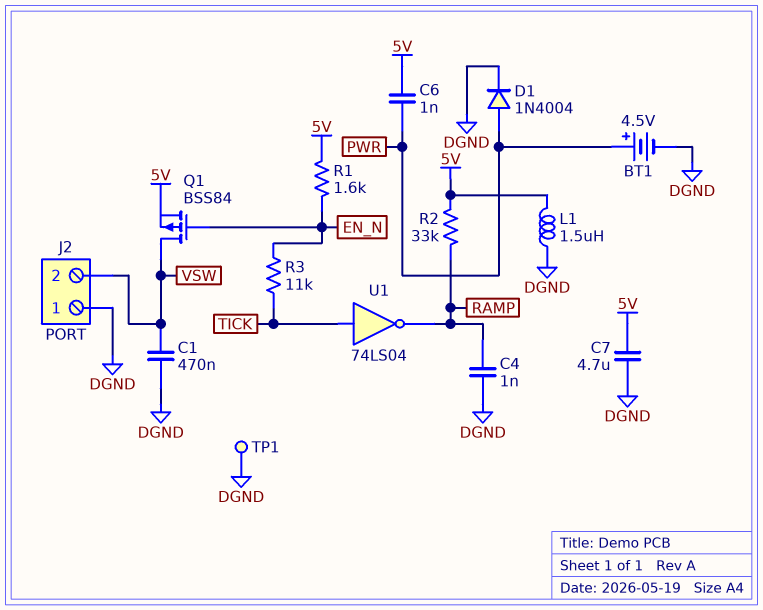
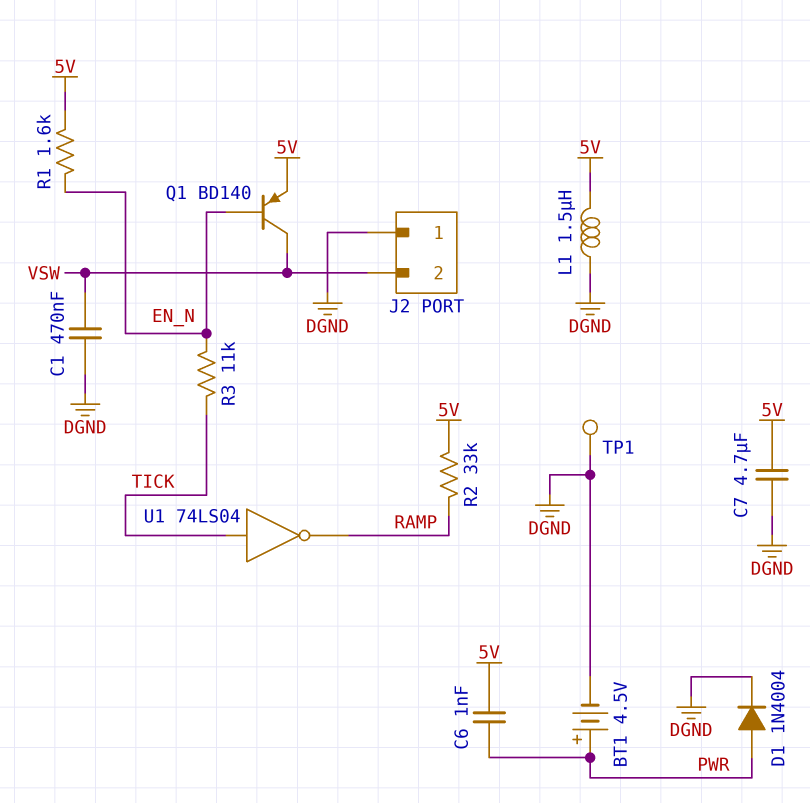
C4: 1nF (DGND, RAMP) -> none
Q1: PMOS BSS84 (G EN_N, D VSW, S 5V) -> PNP BD140 (B EN_N, C VSW, E 5V)

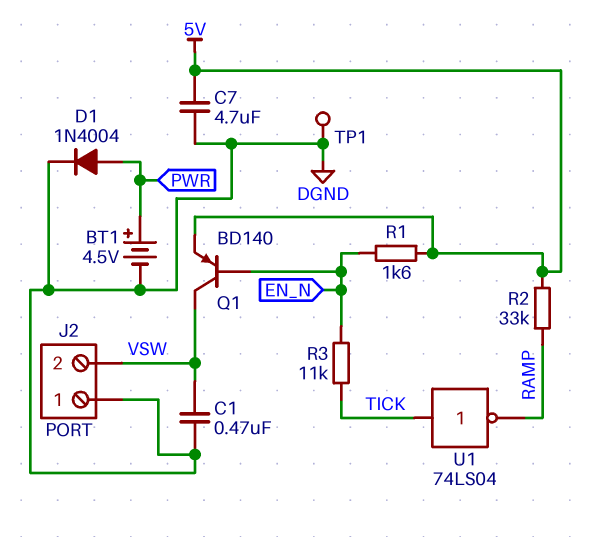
C6: 1nF (5V, PWR) -> none
L1: 1.5uH (5V, DGND) -> none

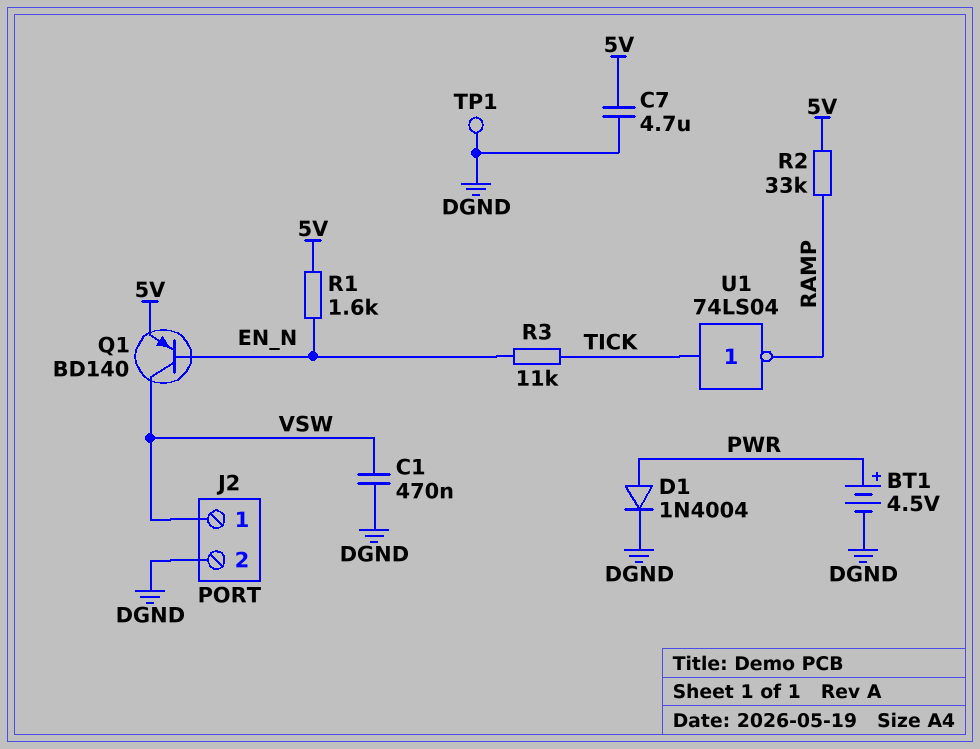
J2 pin 1: DGND -> VSW
J2 pin 2: VSW -> DGND

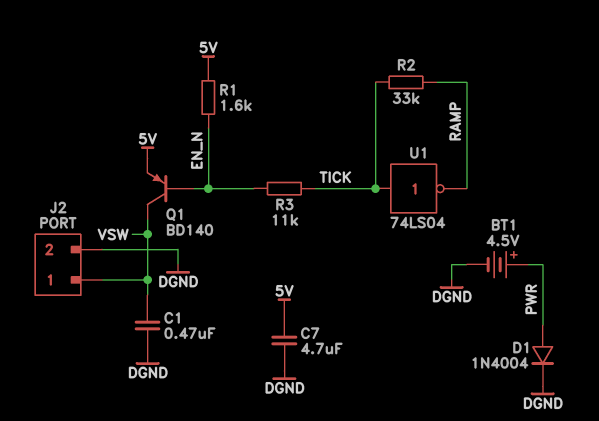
R2: 33k (5V, RAMP) -> 33k (RAMP, TICK)
TP1: test point (DGND) -> none

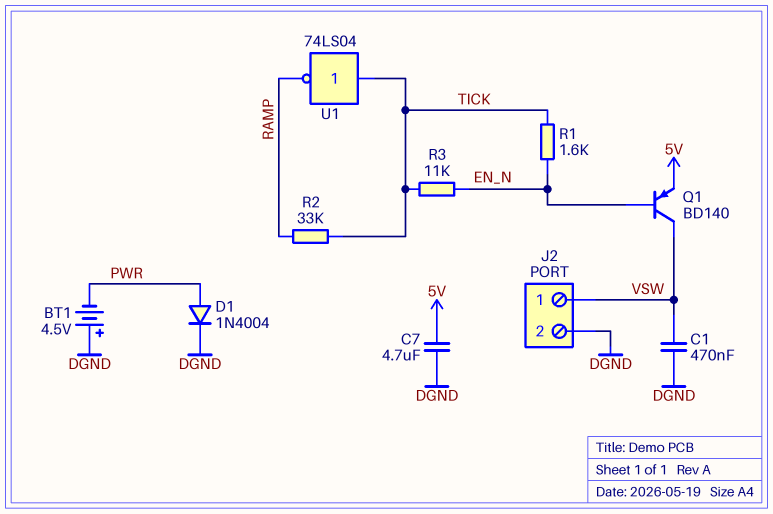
BT1: 4.5V (plus PWR, minus DGND) -> 4.5V (plus DGND, minus PWR)
R1: 1.6k (5V, EN_N) -> 1.6k (EN_N, TICK)

